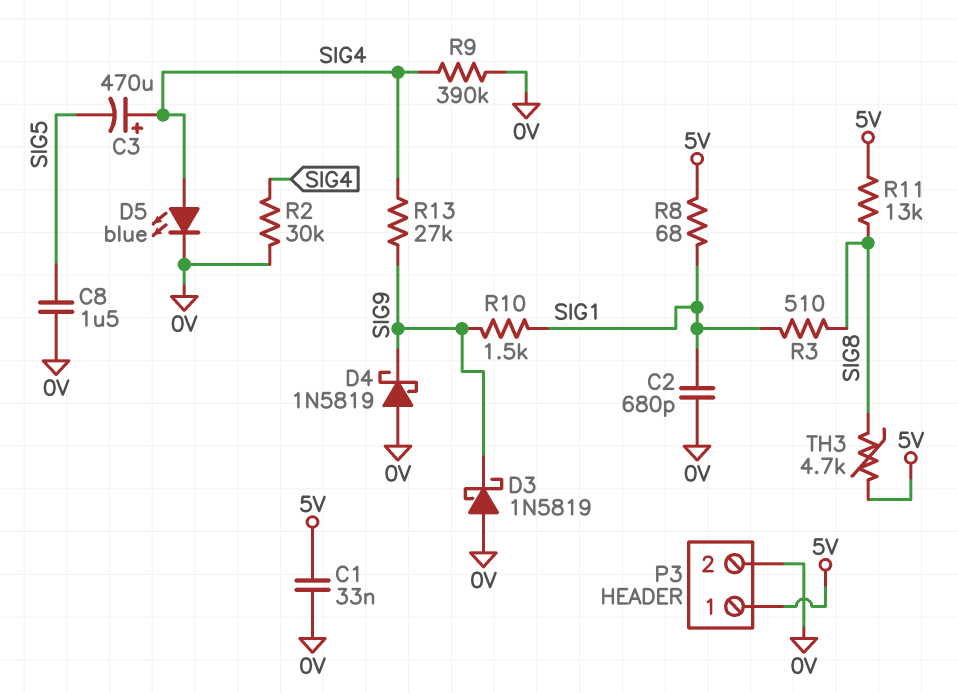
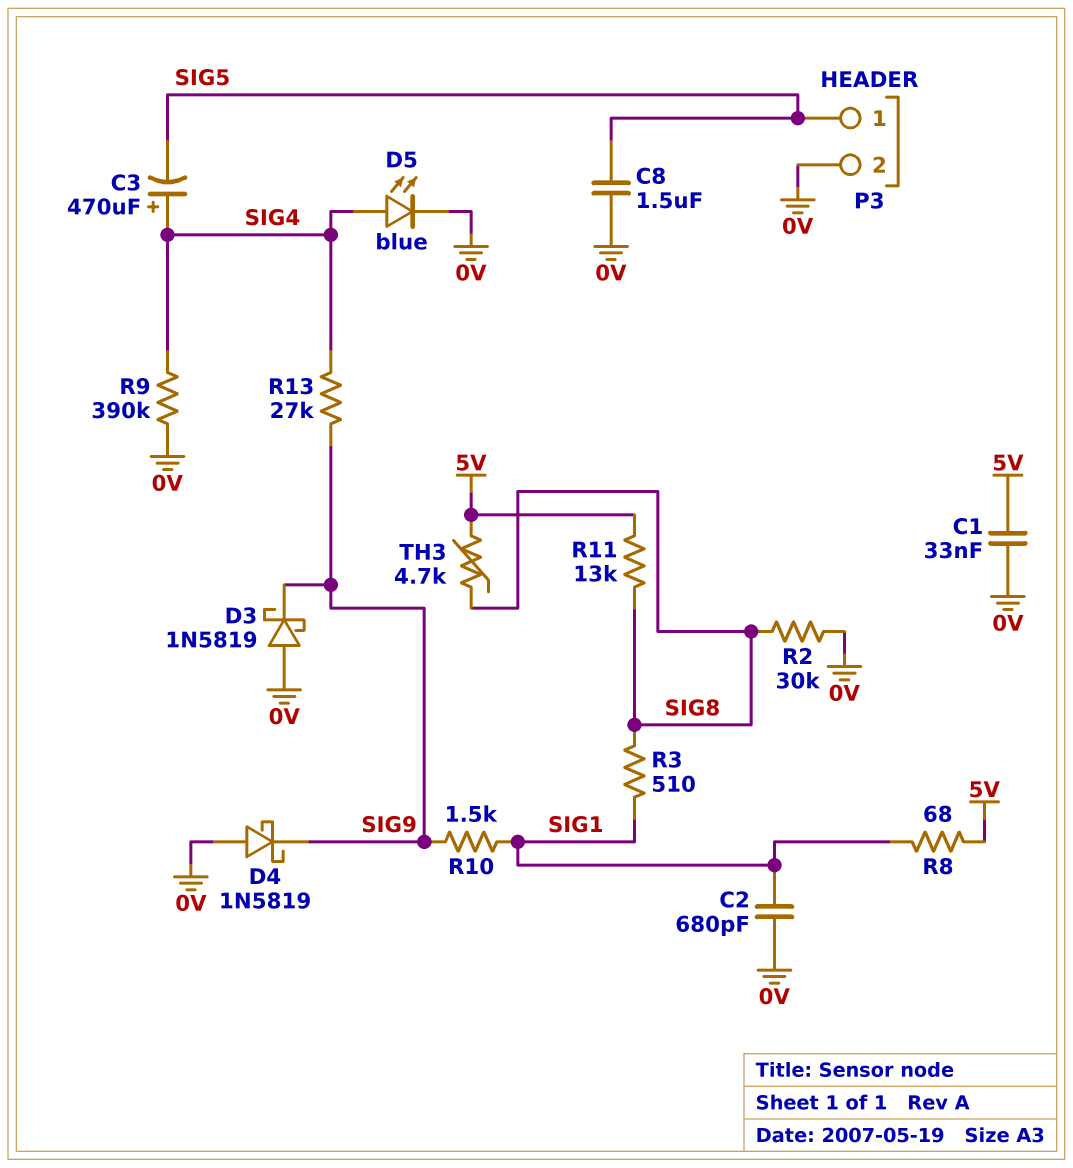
P3 pin 1: 5V -> SIG5
R2: 30k (0V, SIG4) -> 30k (0V, SIG8)

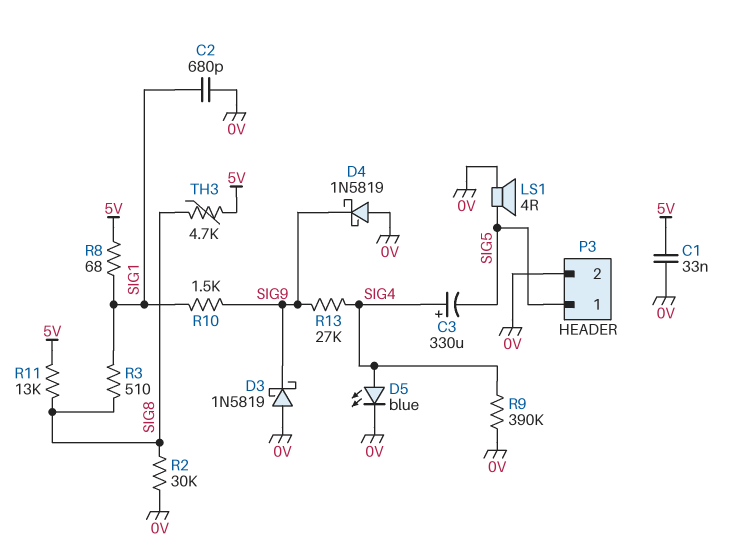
C3: 470uF (plus SIG4, minus SIG5) -> 330uF (plus SIG4, minus SIG5)
C8: 1.5uF (0V, SIG5) -> none
LS1: none -> speaker 4R (0V, SIG5)

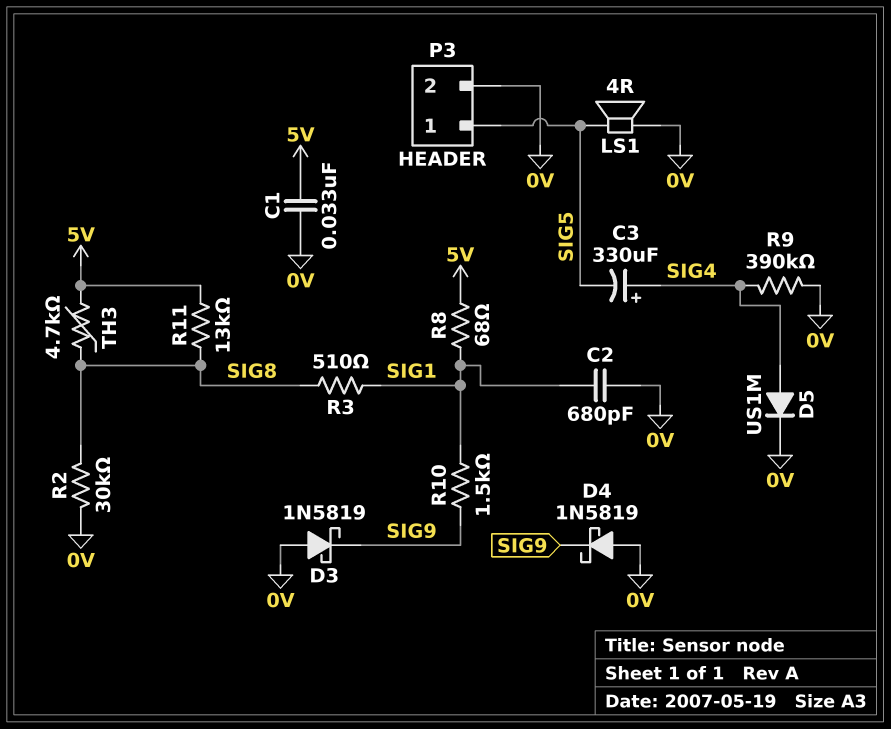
D5: LED blue (A SIG4, K 0V) -> diode US1M (A SIG4, K 0V)
R13: 27k (SIG4, SIG9) -> none

